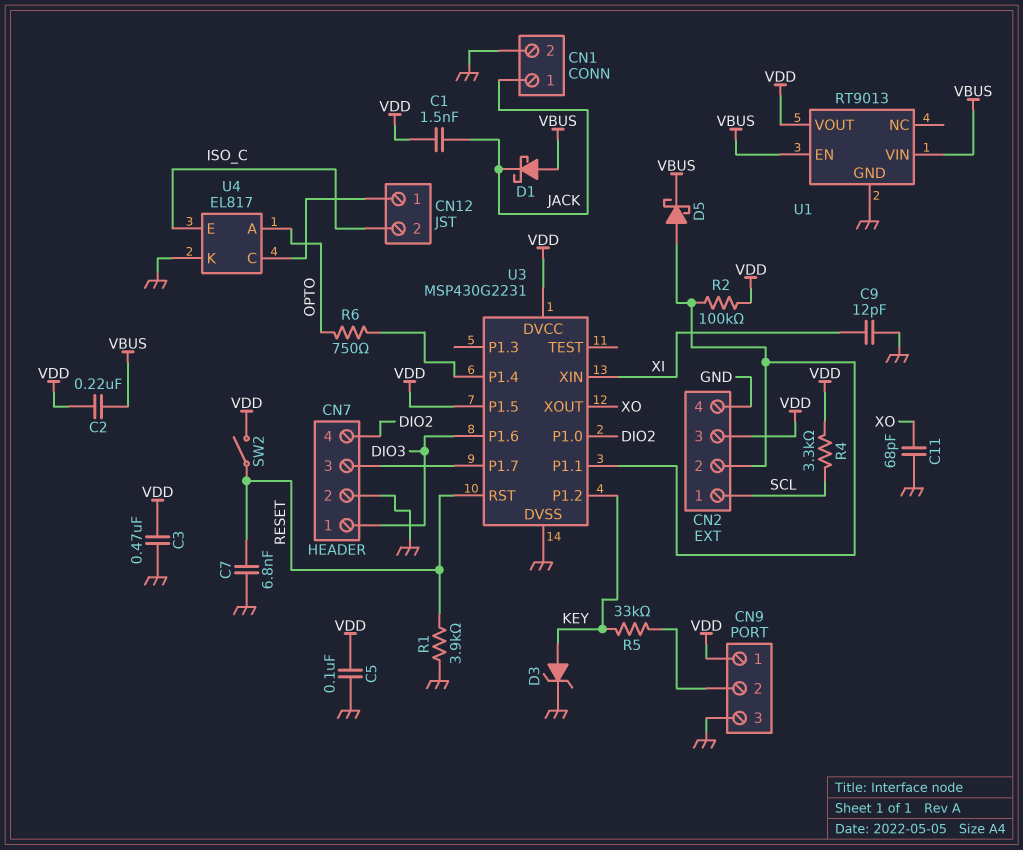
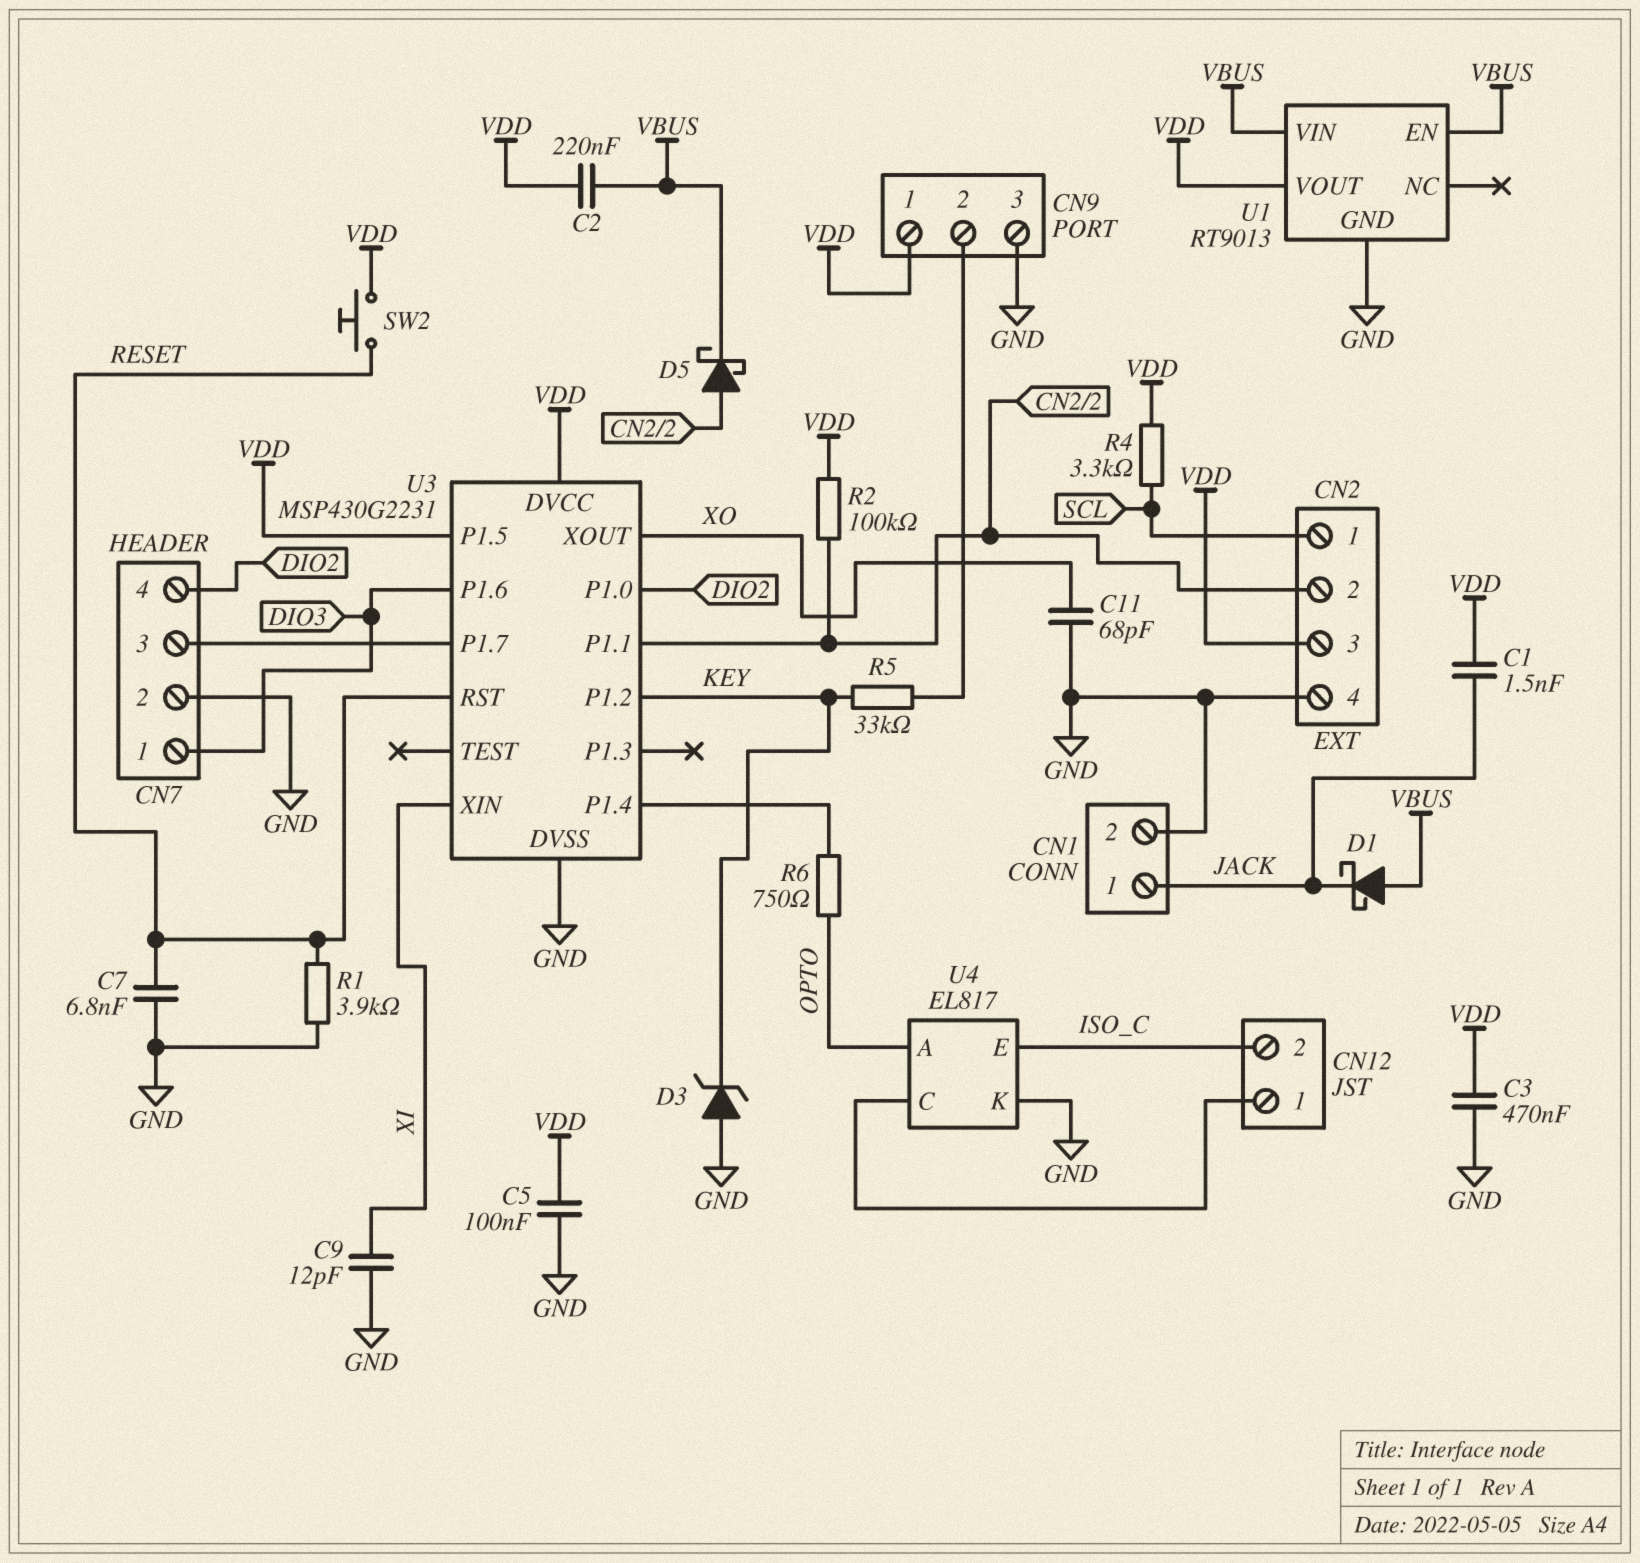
D3: zener (A KEY, K GND) -> zener (A GND, K KEY)
SW2: switch (RESET, VDD) -> button (RESET, VDD)

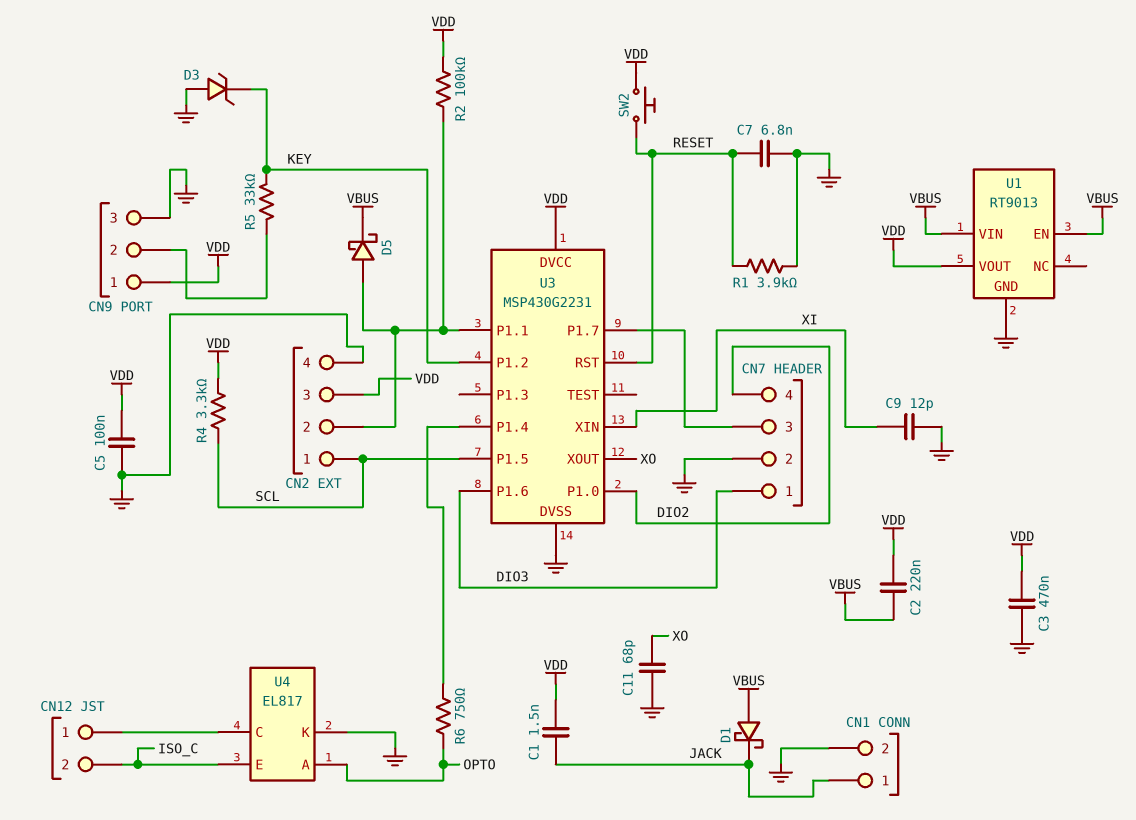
U3 pin P1.5: VDD -> SCL

